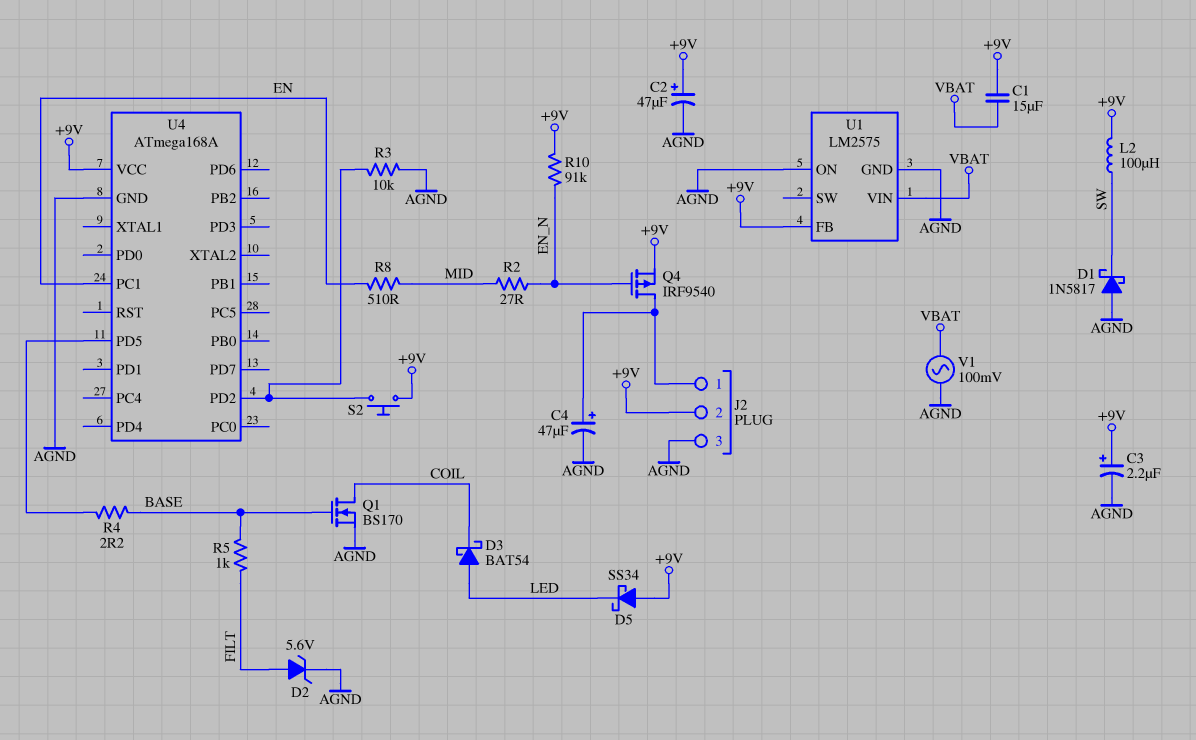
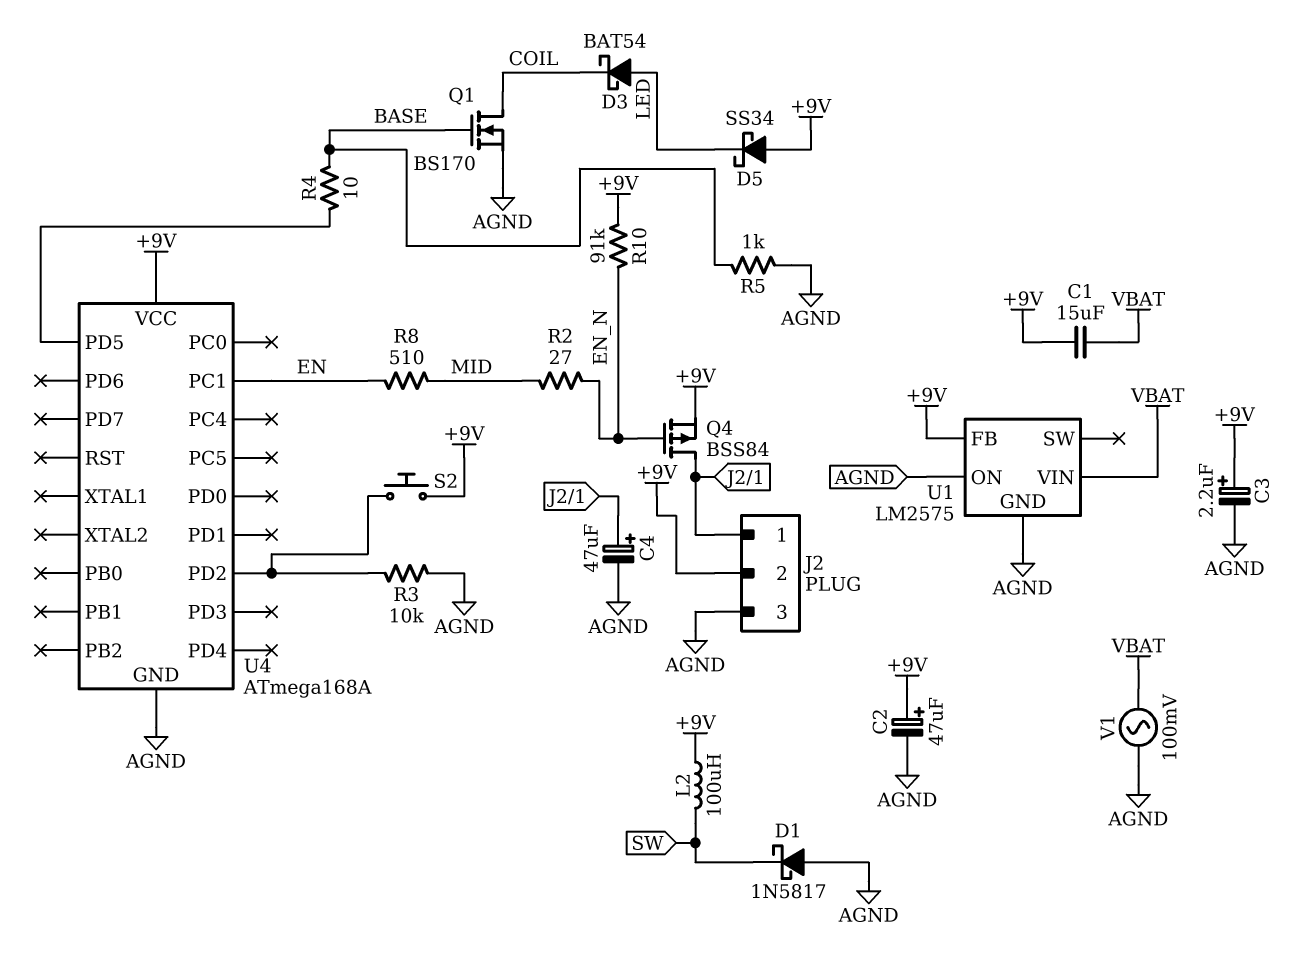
D2: zener 5.6V (A FILT, K AGND) -> none
Q4: PMOS IRF9540 (G EN_N, D J2/1, S +9V) -> PMOS BSS84 (G EN_N, D J2/1, S +9V)
R4: 2.2 (BASE, U4/PD5) -> 10 (BASE, U4/PD5)
R5: 1k (BASE, FILT) -> 1k (AGND, BASE)

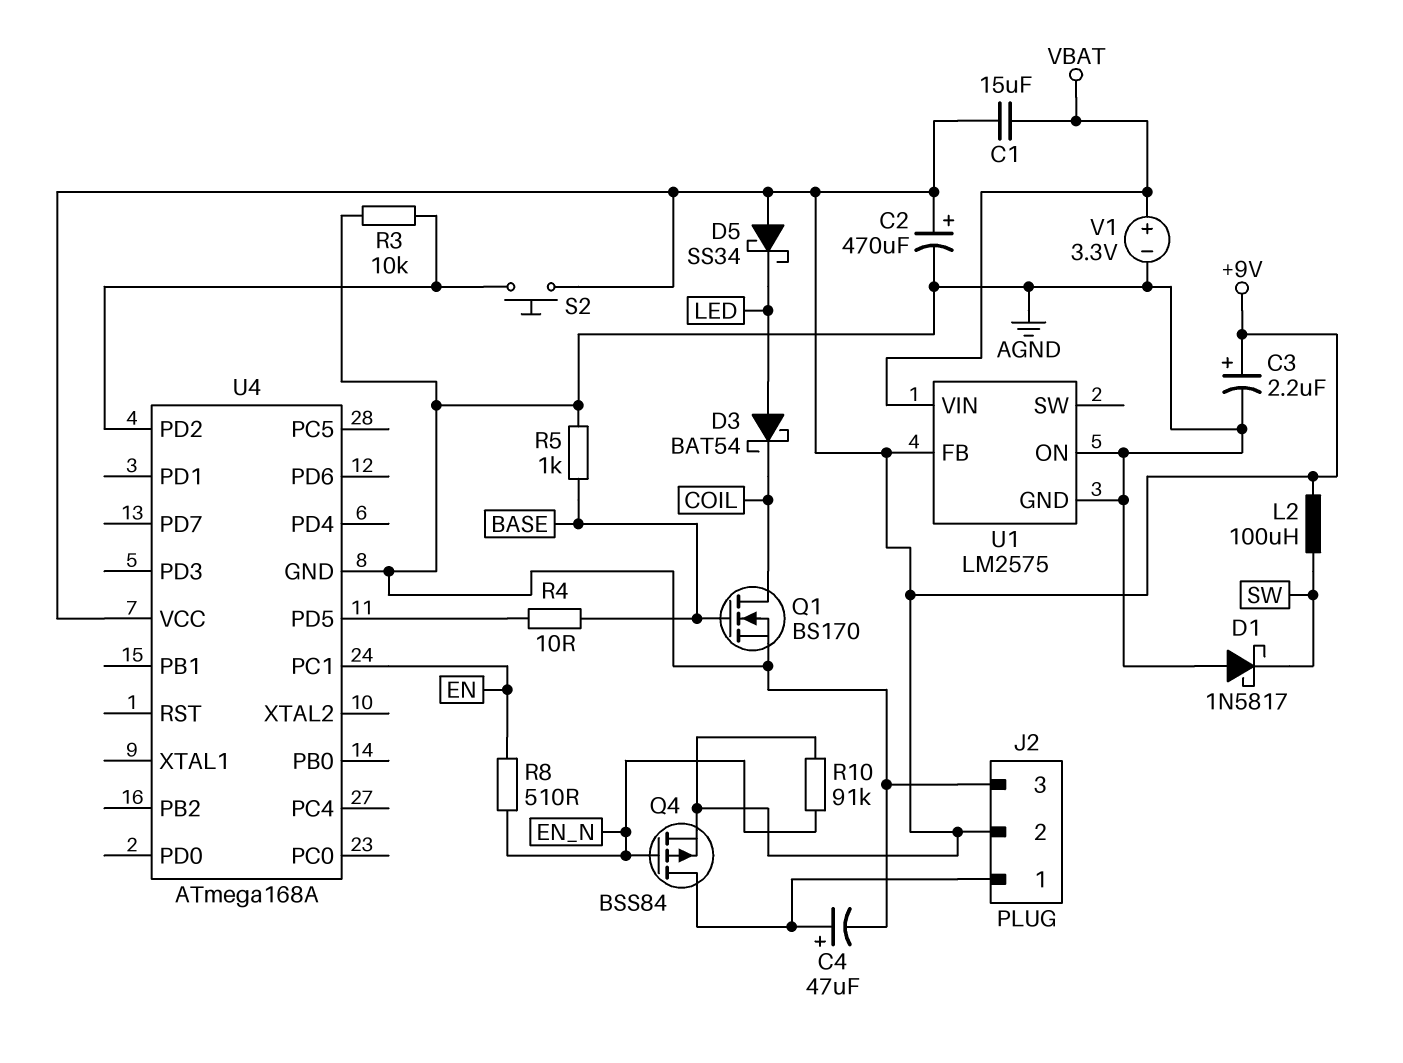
C2: 47uF (plus +9V, minus AGND) -> 470uF (plus +9V, minus AGND)
R2: 27 (EN_N, MID) -> none
R8: 510 (EN, MID) -> 510 (EN, EN_N)
V1: AC 100mV (AGND, VBAT) -> 3.3V (plus VBAT, minus AGND)

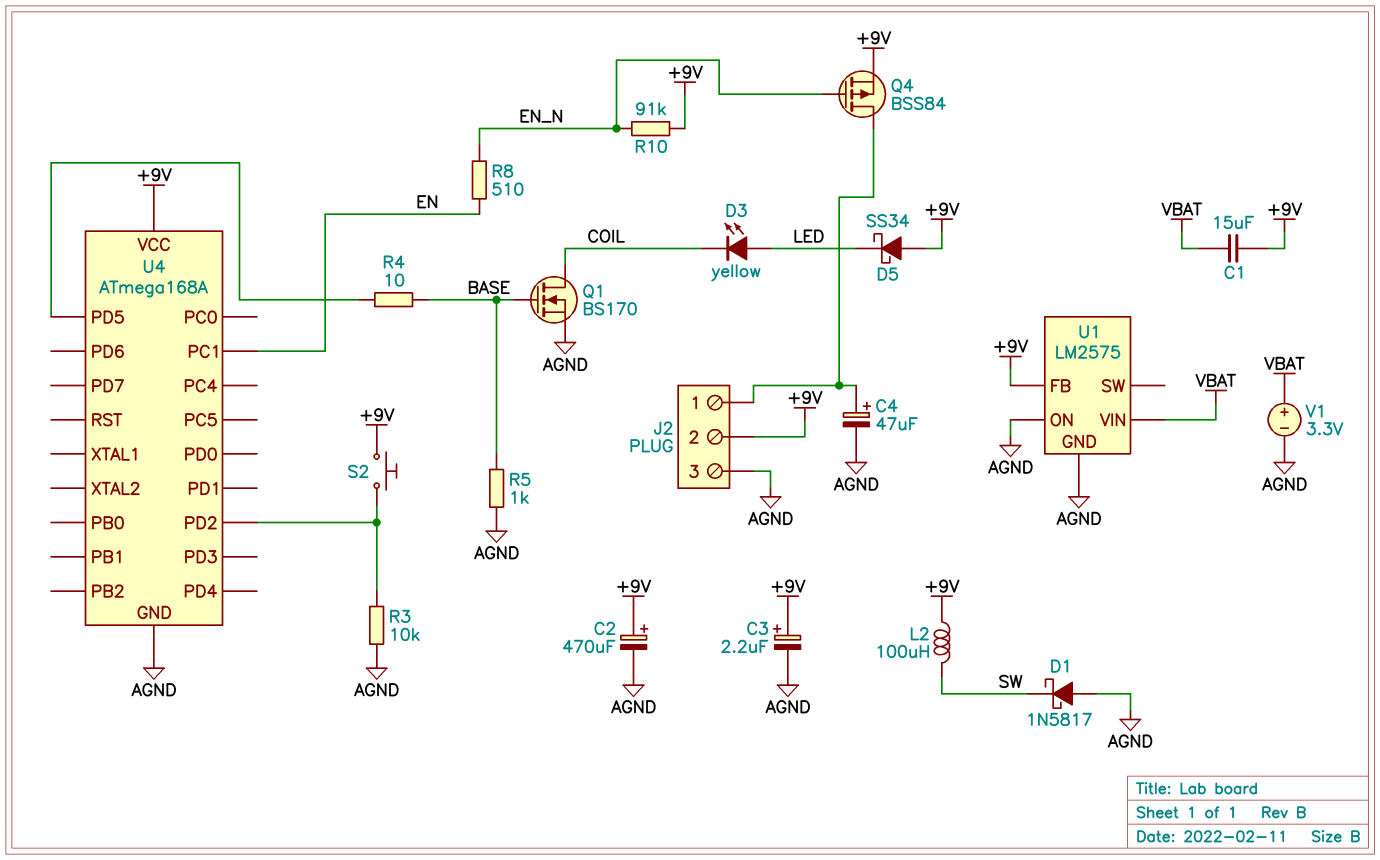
D3: schottky BAT54 (A LED, K COIL) -> LED yellow (A LED, K COIL)

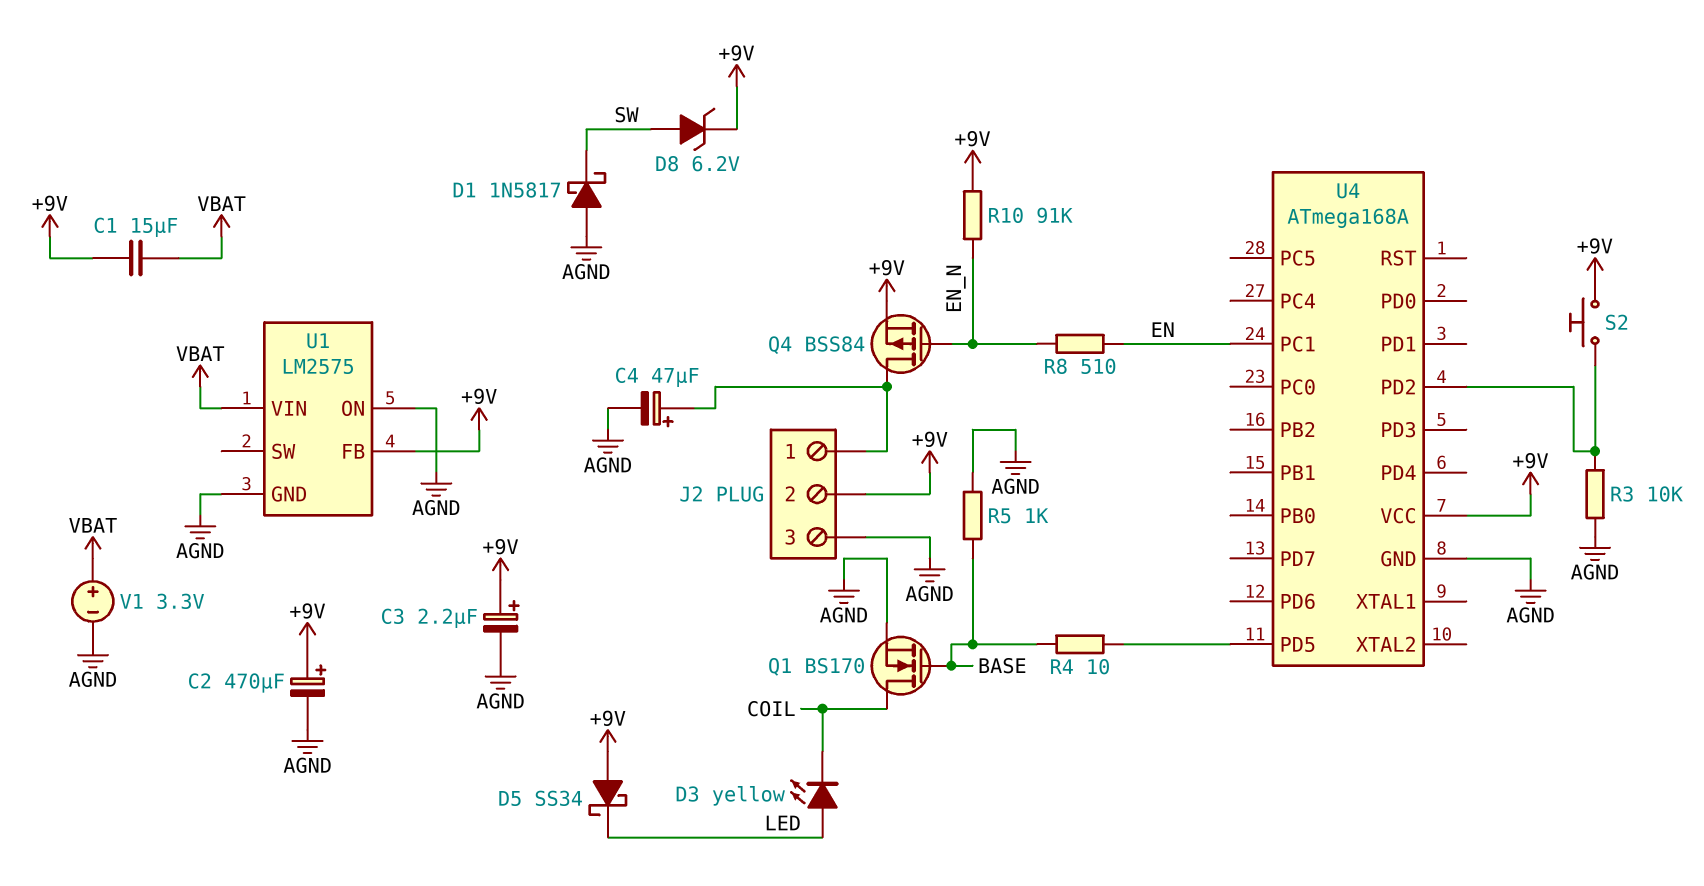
D8: none -> zener 6.2V (A SW, K +9V)
L2: 100uH (+9V, SW) -> none

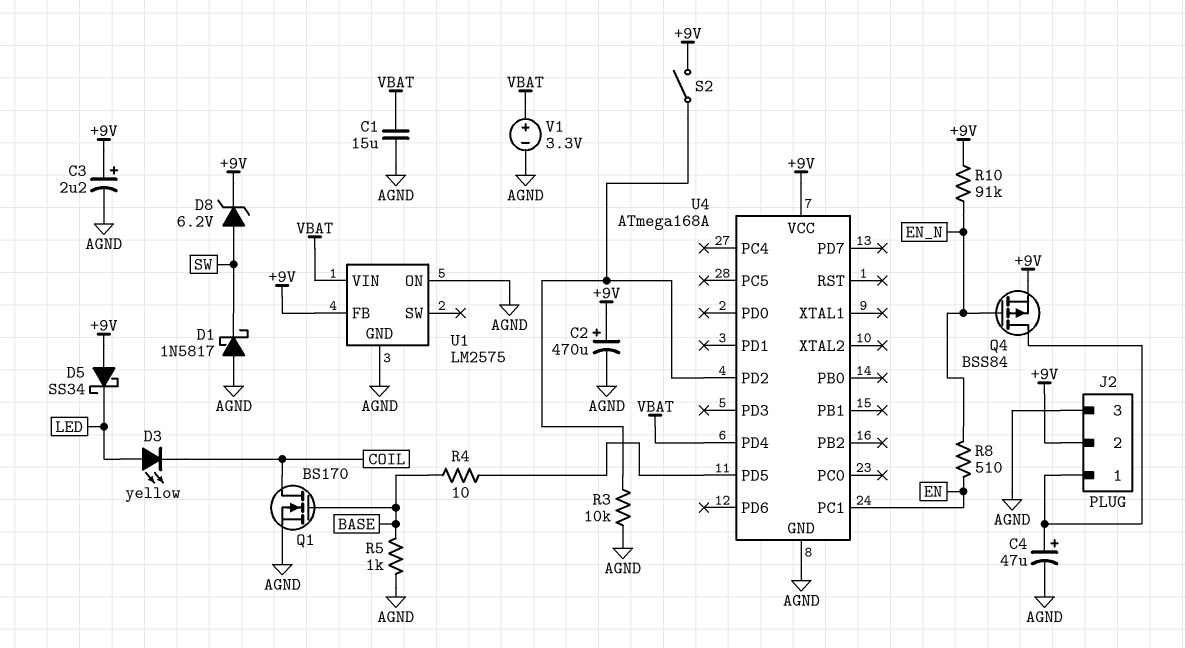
C1: 15uF (+9V, VBAT) -> 15uF (AGND, VBAT)
S2: button (+9V, U4/PD2) -> switch (+9V, U4/PD2)
U4 pin PD4: none -> VBAT

